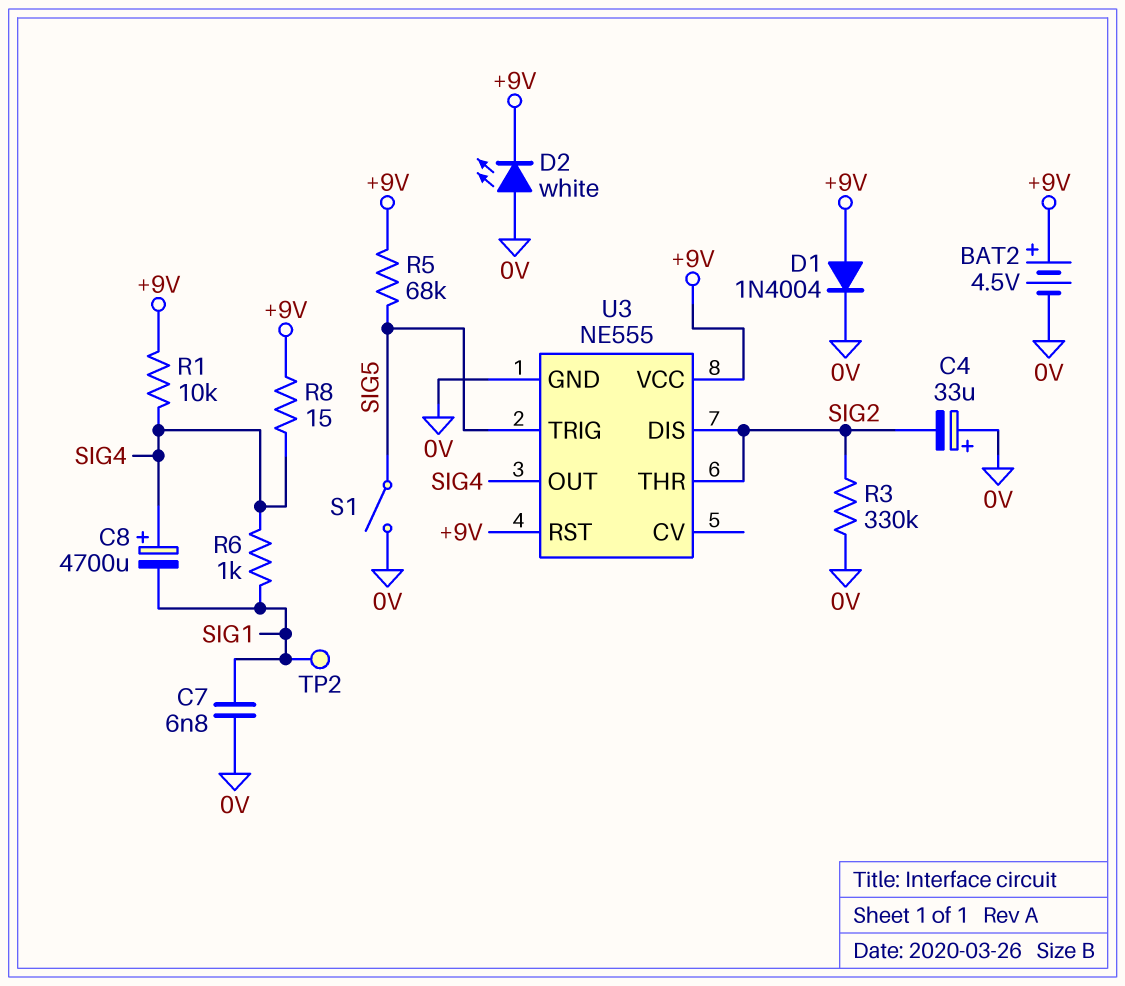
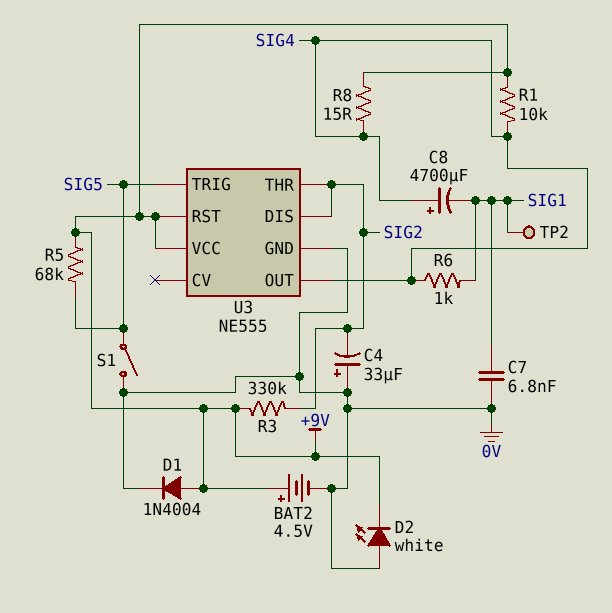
R3: 330k (0V, SIG2) -> 330k (+9V, SIG2)

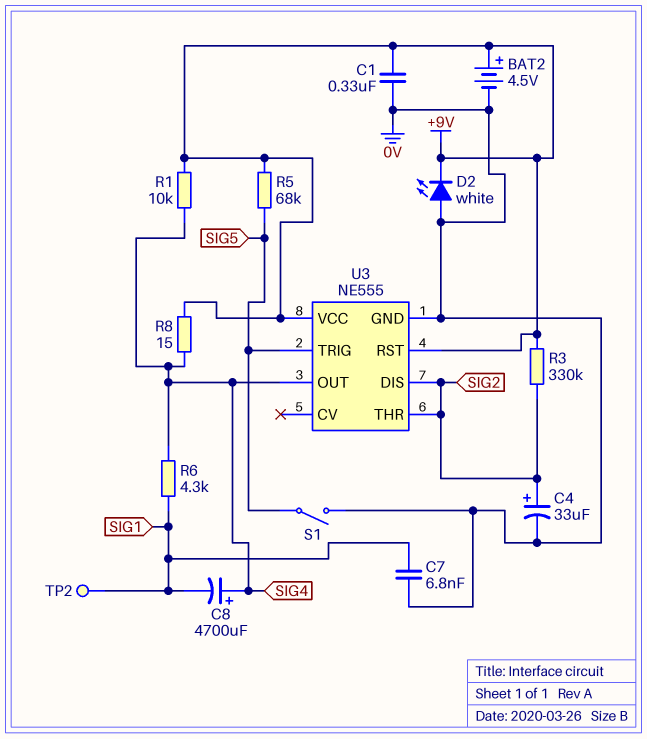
C1: none -> 330nF (+9V, 0V)
C4: 33uF (plus 0V, minus SIG2) -> 33uF (plus SIG2, minus 0V)
D1: diode 1N4004 (A +9V, K 0V) -> none
R6: 1k (SIG1, SIG4) -> 4.3k (SIG1, SIG4)

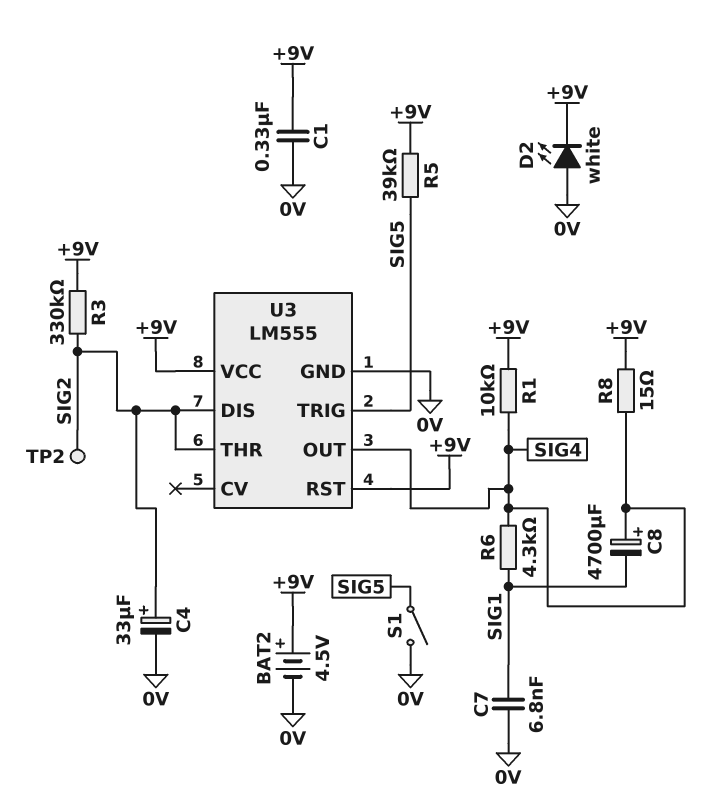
R5: 68k (+9V, SIG5) -> 39k (+9V, SIG5)
TP2: test point (SIG1) -> test point (SIG2)
U3: NE555 -> LM555

